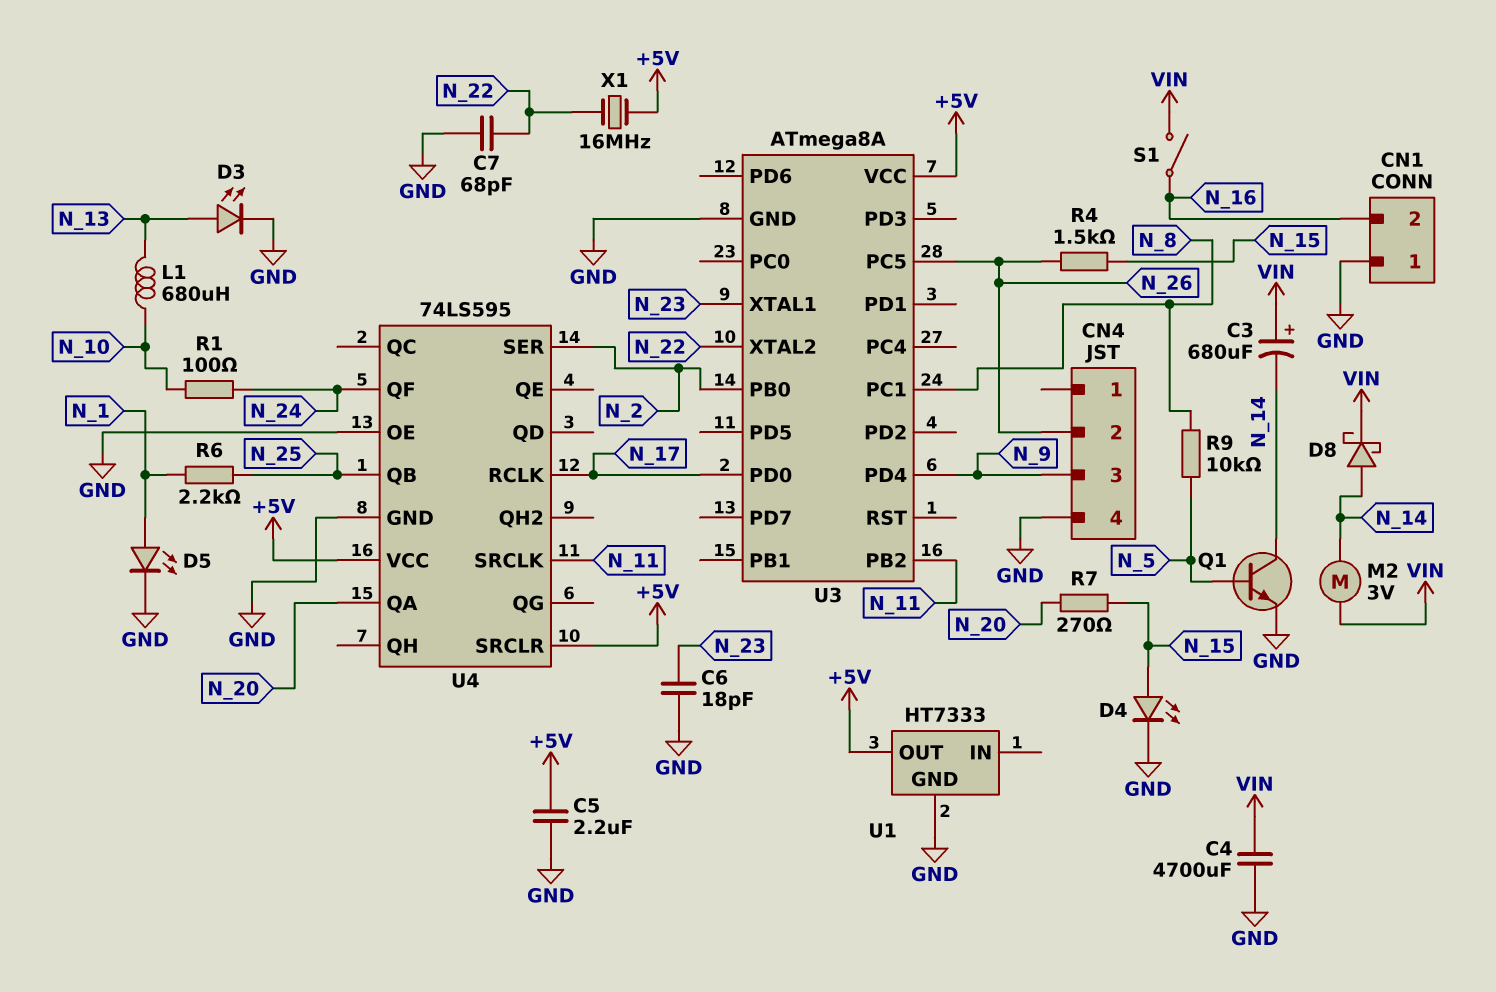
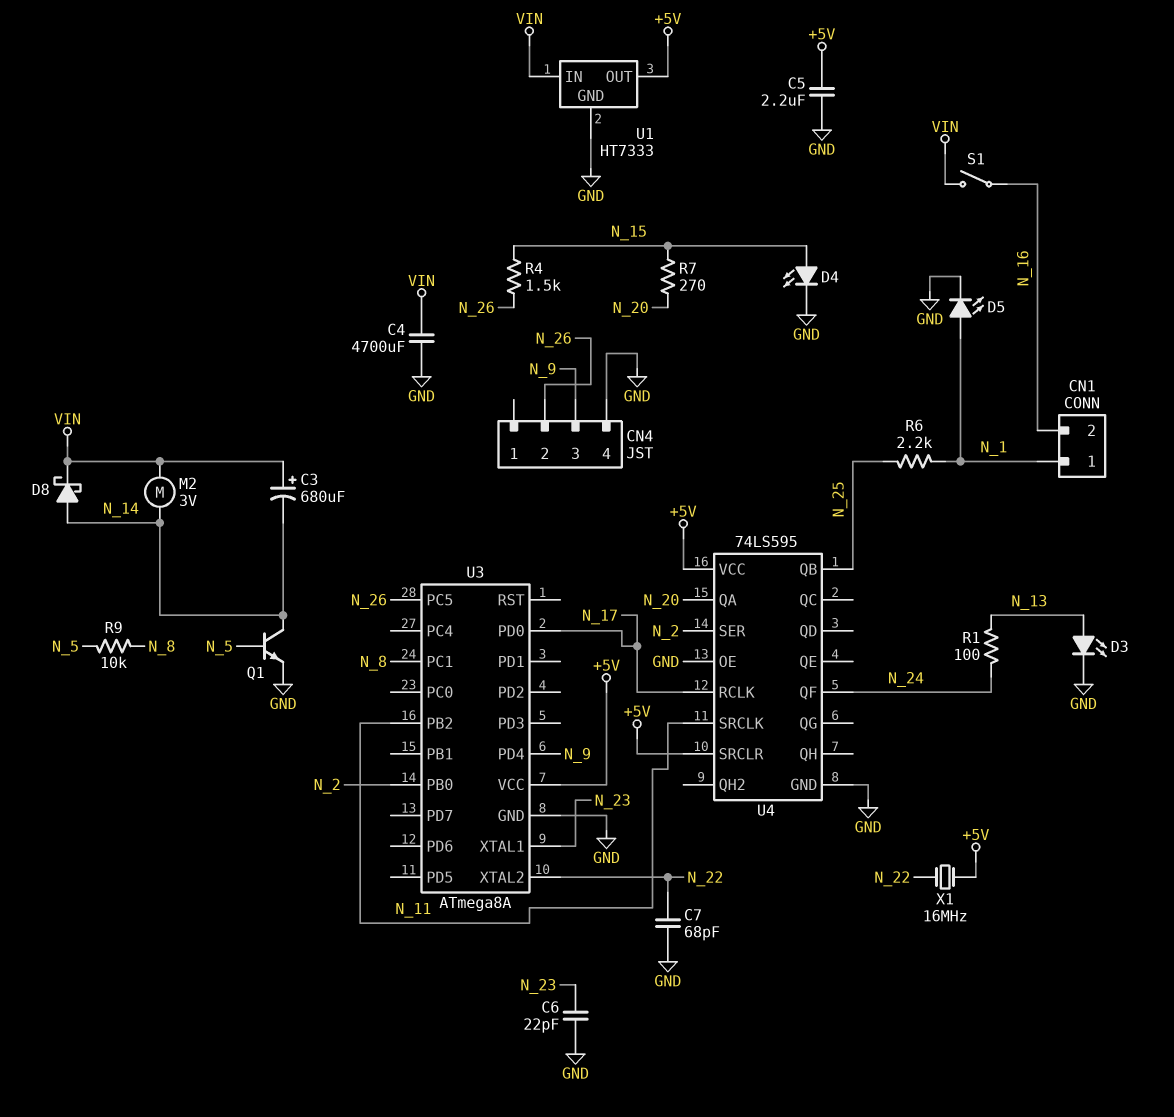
C6: 18pF (GND, N_23) -> 22pF (GND, N_23)
CN1 pin 1: GND -> N_1
L1: 680uH (N_10, N_13) -> none
R1: 100 (N_10, N_24) -> 100 (N_13, N_24)
U1 pin IN: none -> VIN

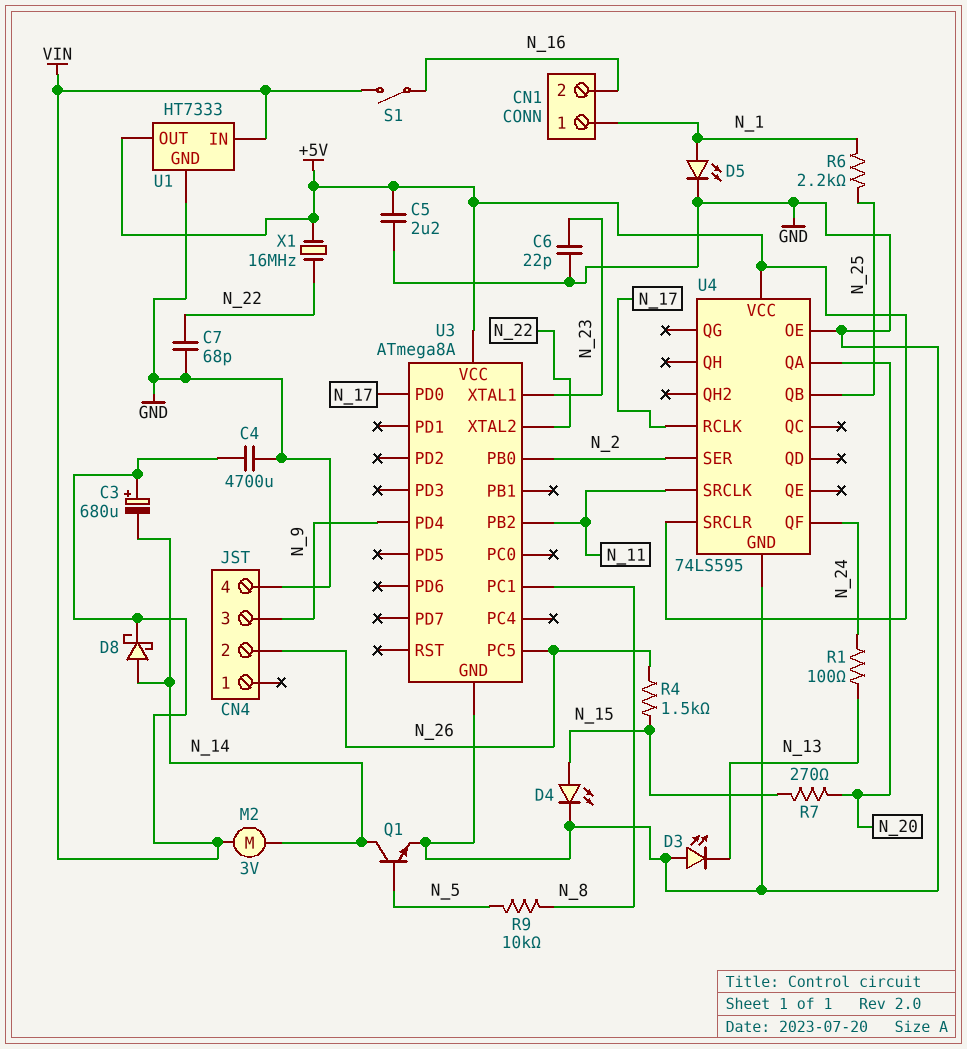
D3: LED (A N_13, K GND) -> LED (A GND, K N_13)

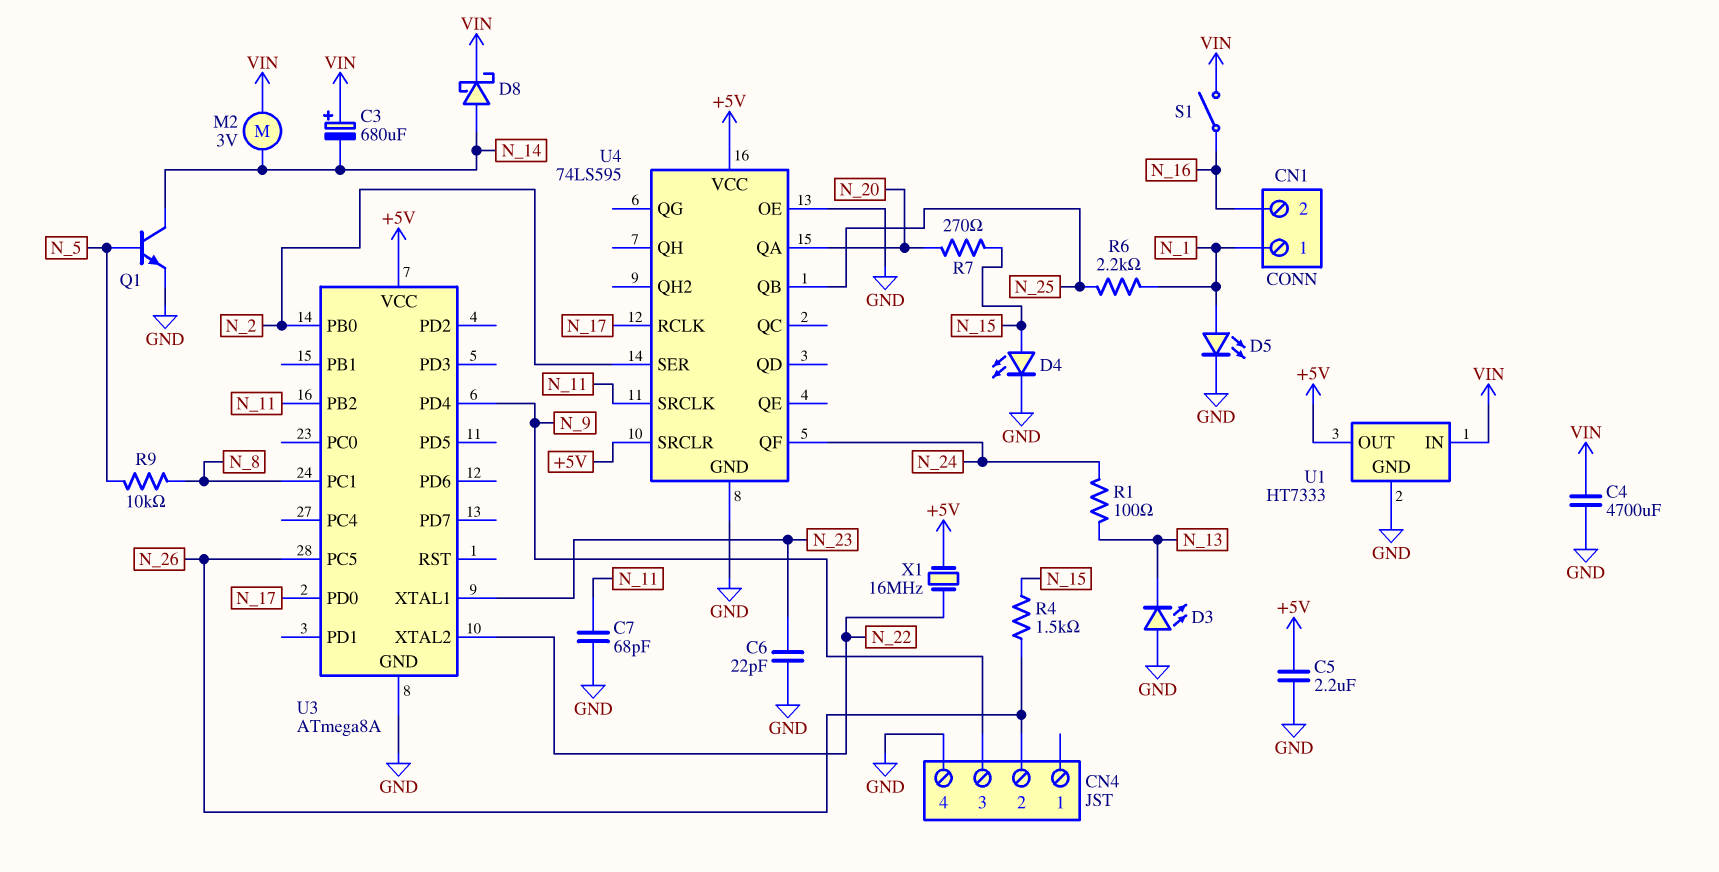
C7: 68pF (GND, N_22) -> 68pF (GND, N_11)

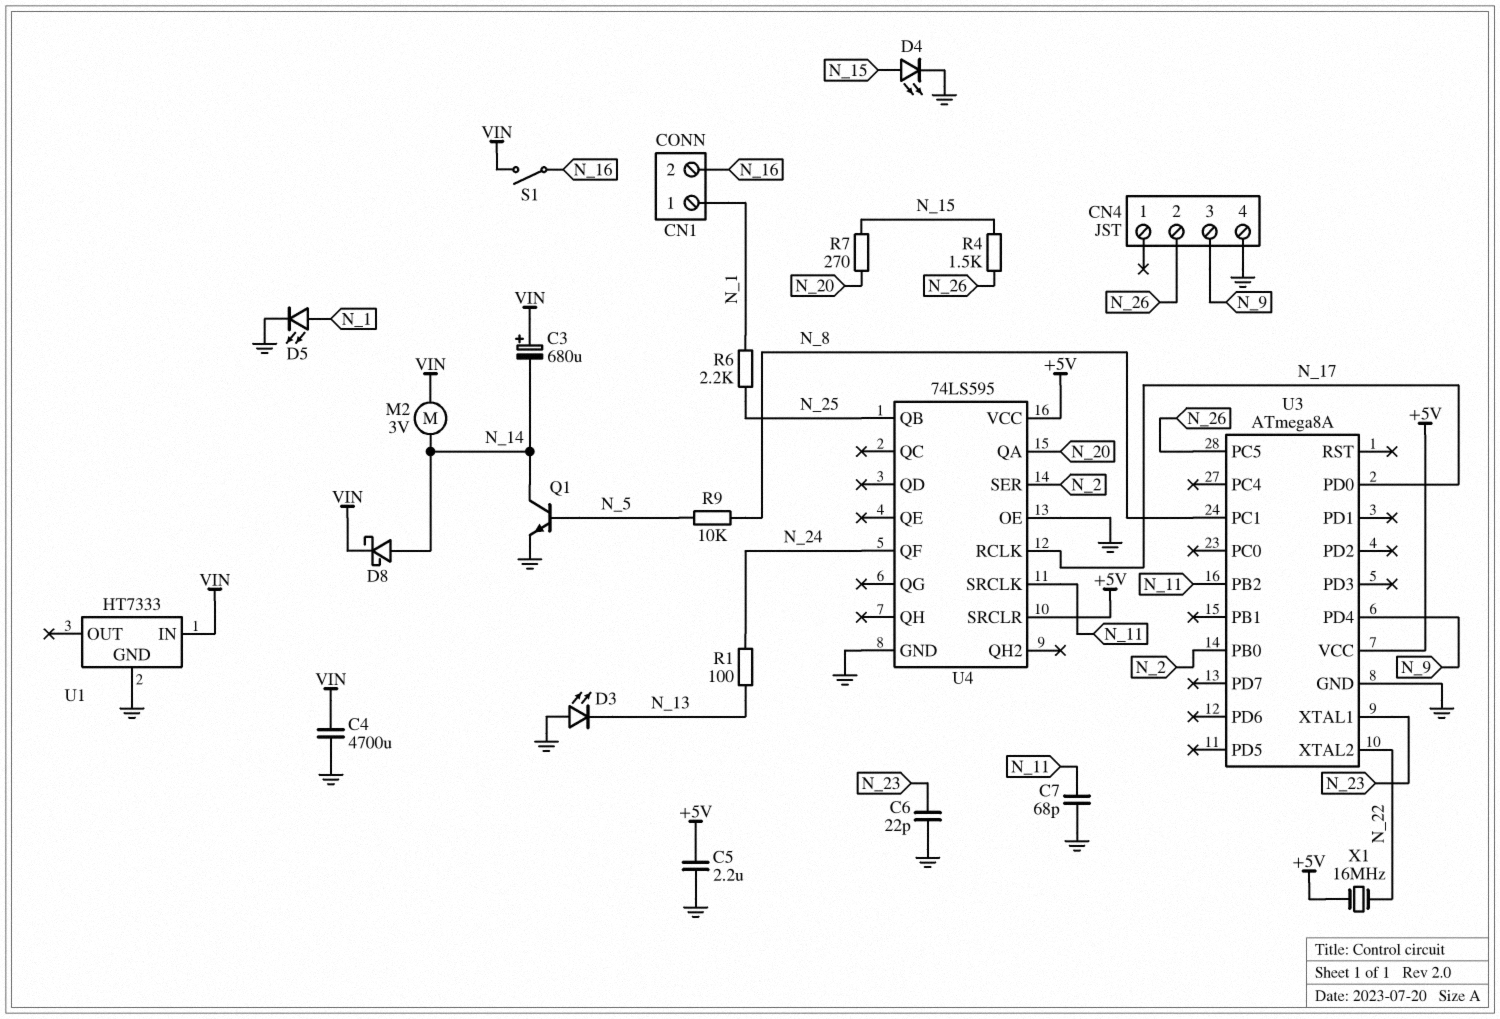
U1 pin OUT: +5V -> none

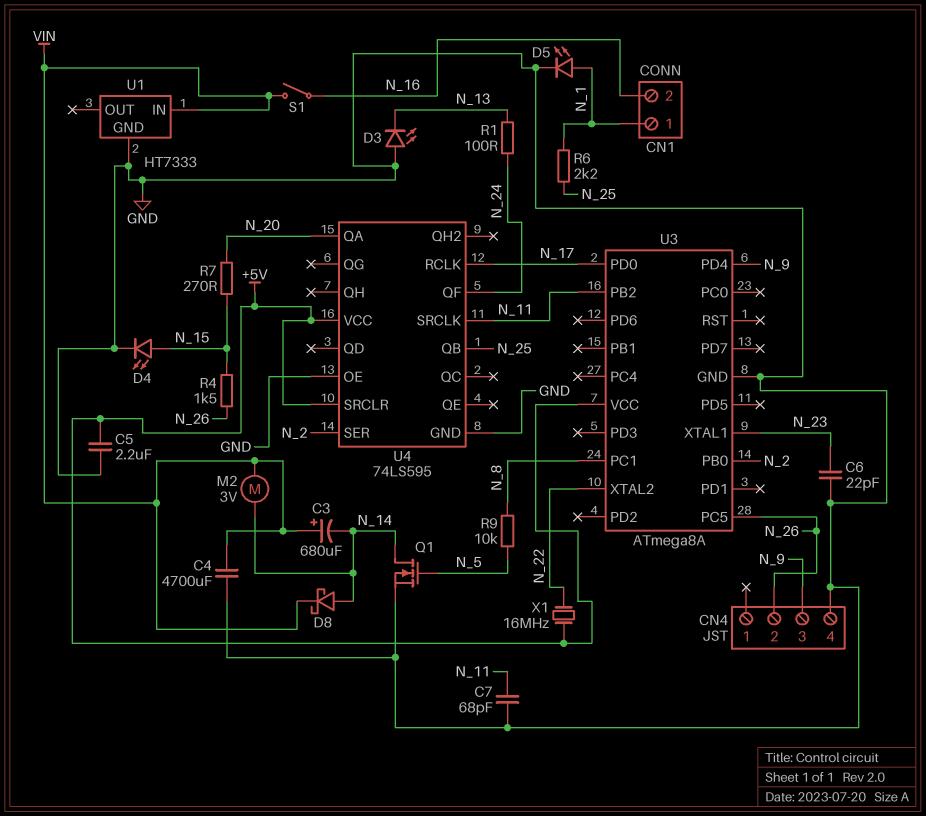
Q1: NPN (B N_5, C N_14, E GND) -> NMOS (G N_5, D N_14, S GND)

